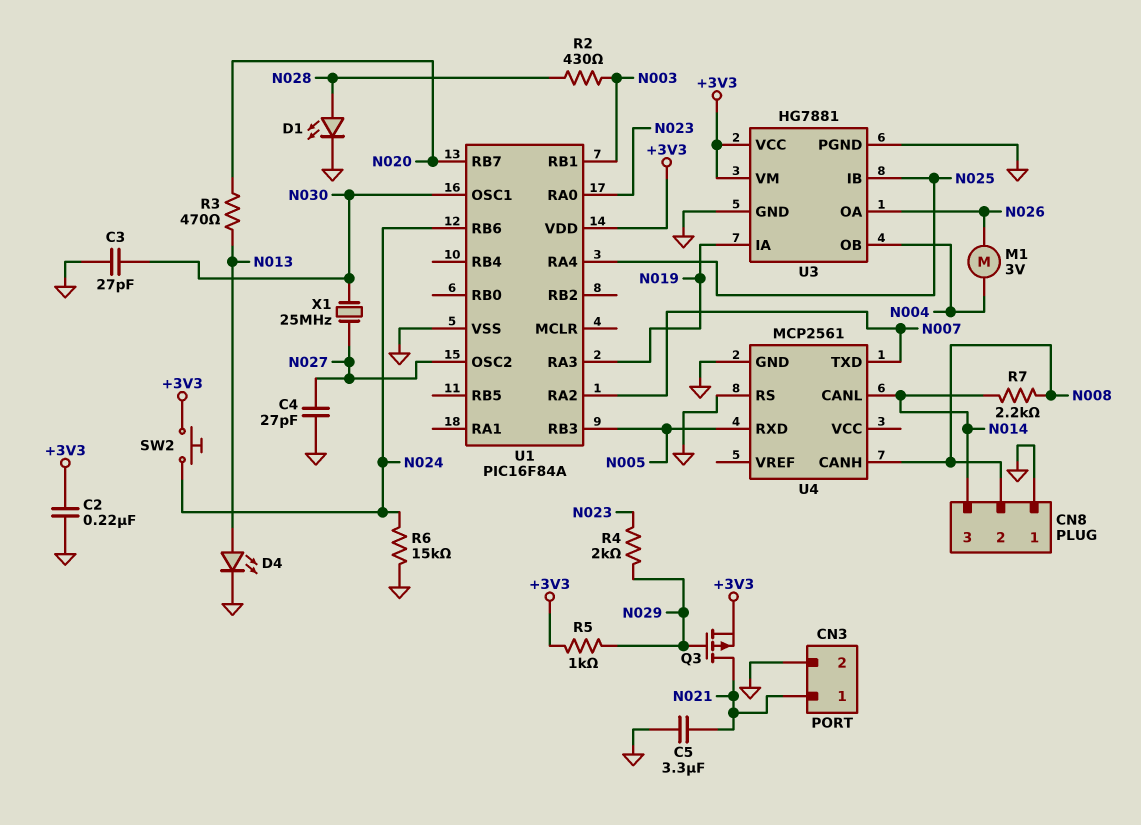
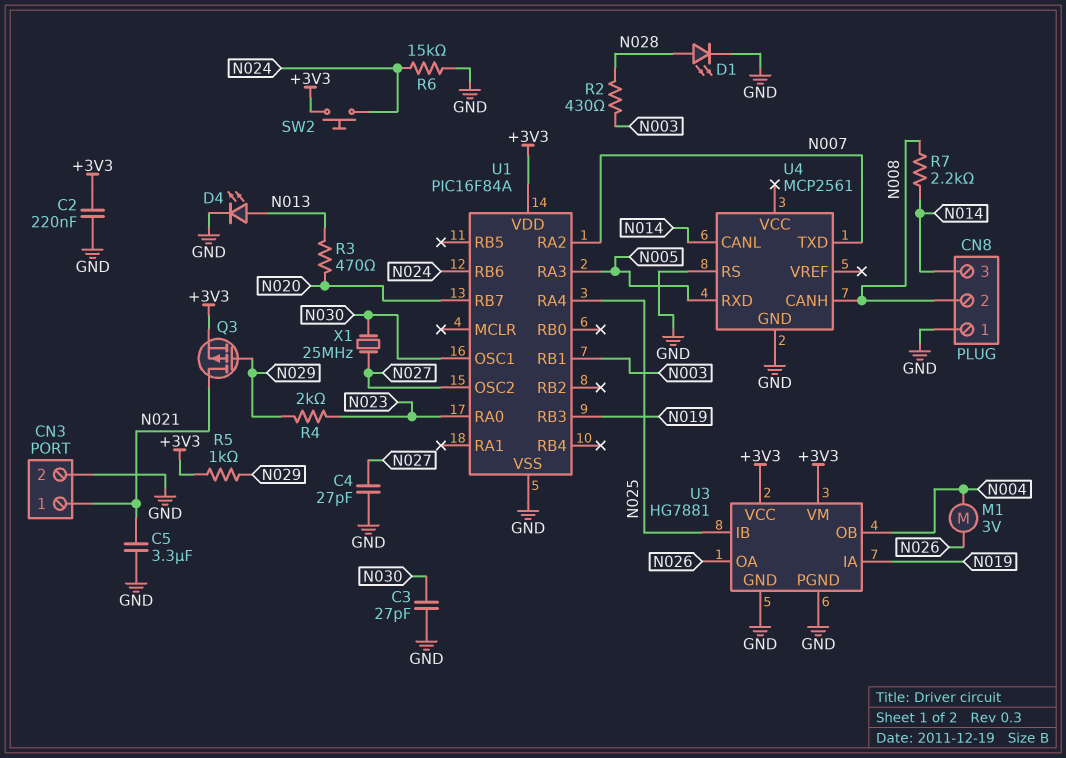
U1 pin RA3: N019 -> N005
U1 pin RB3: N005 -> N019

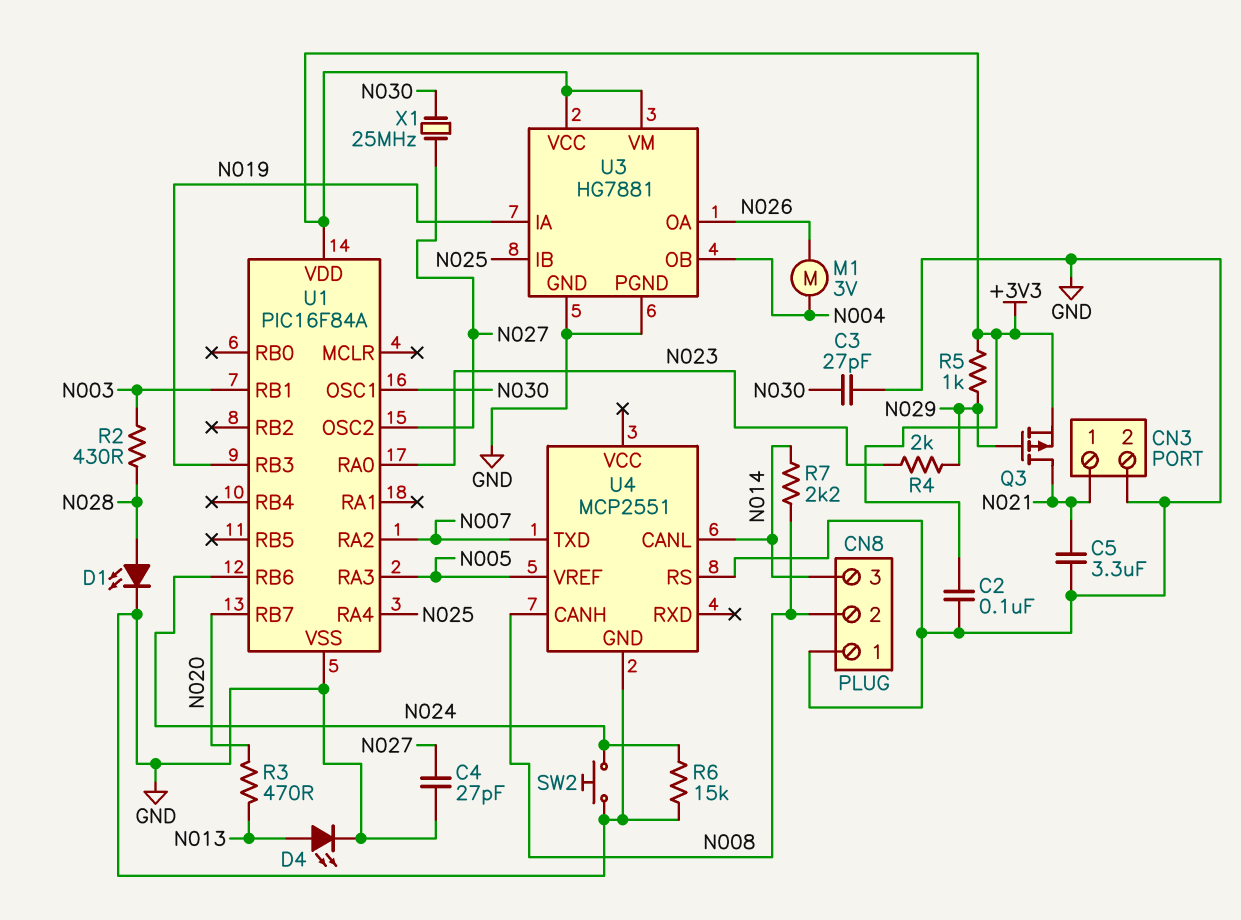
C2: 220nF (+3V3, GND) -> 100nF (+3V3, GND)
SW2: button (+3V3, N024) -> button (GND, N024)
U4: MCP2561 -> MCP2551
U4 pin RXD: N005 -> none
U4 pin VREF: none -> N005

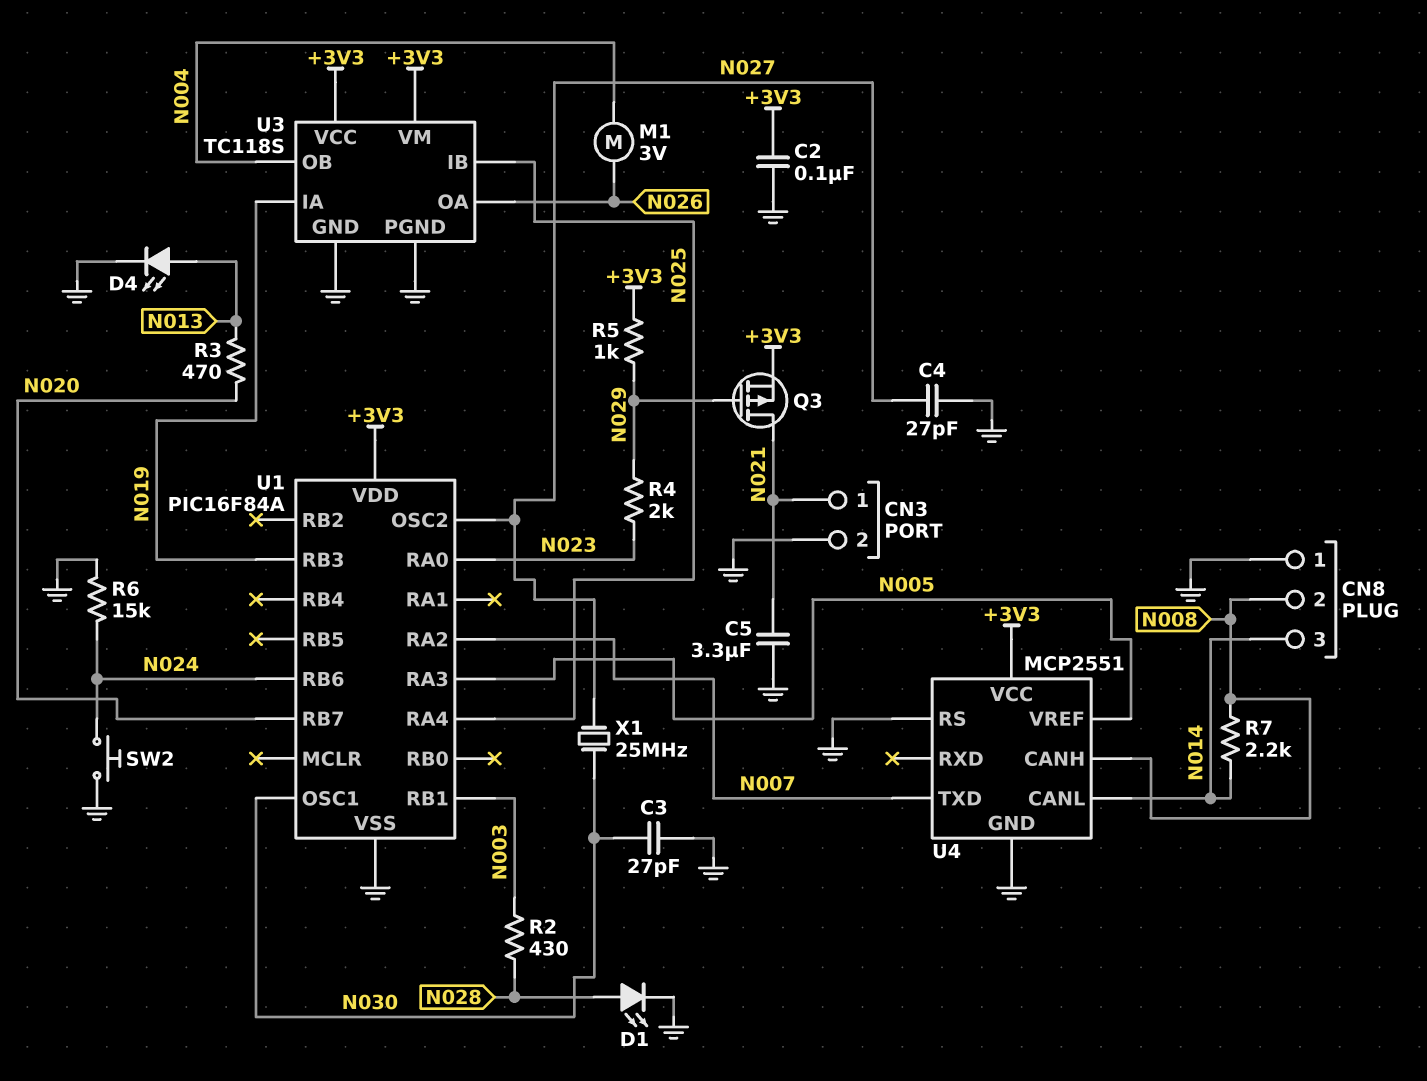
U3: HG7881 -> TC118S
U4 pin VCC: none -> +3V3

